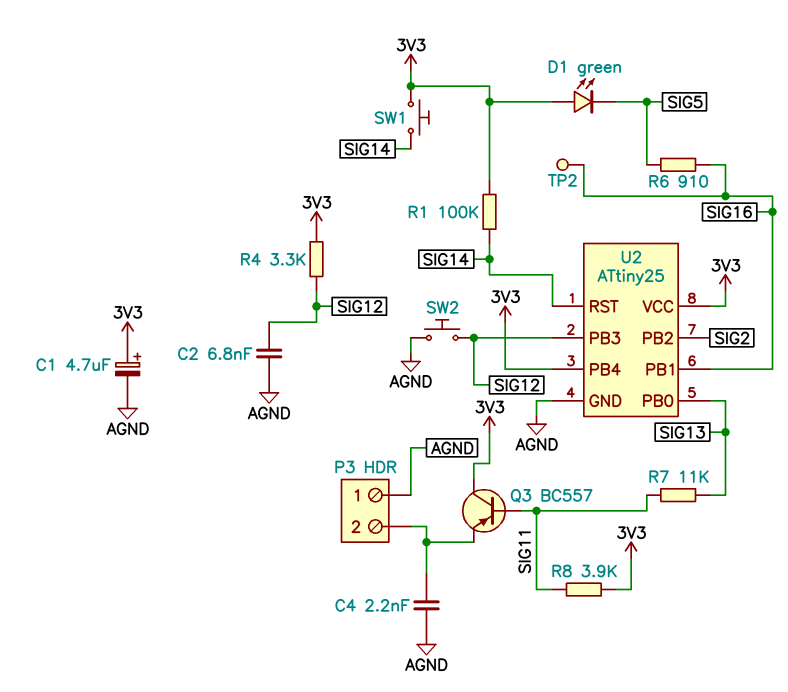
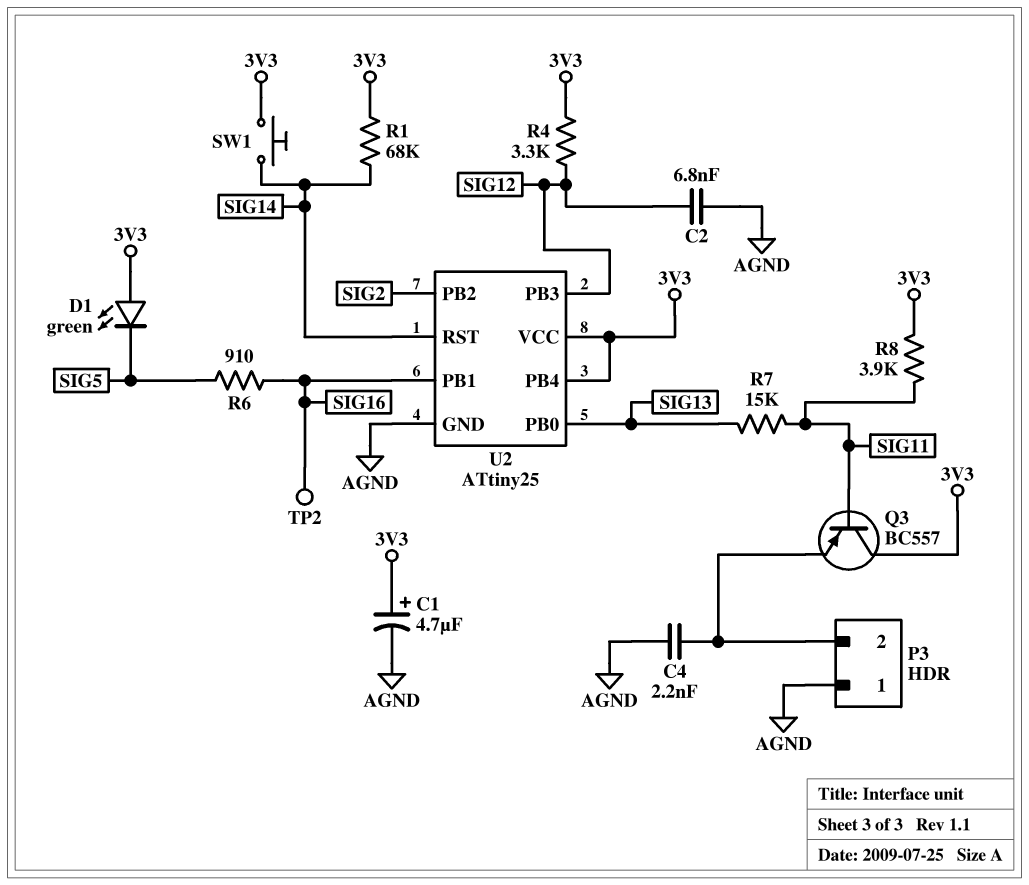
R1: 100k (3V3, SIG14) -> 68k (3V3, SIG14)
R7: 11k (SIG11, SIG13) -> 15k (SIG11, SIG13)
SW2: button (AGND, SIG12) -> none

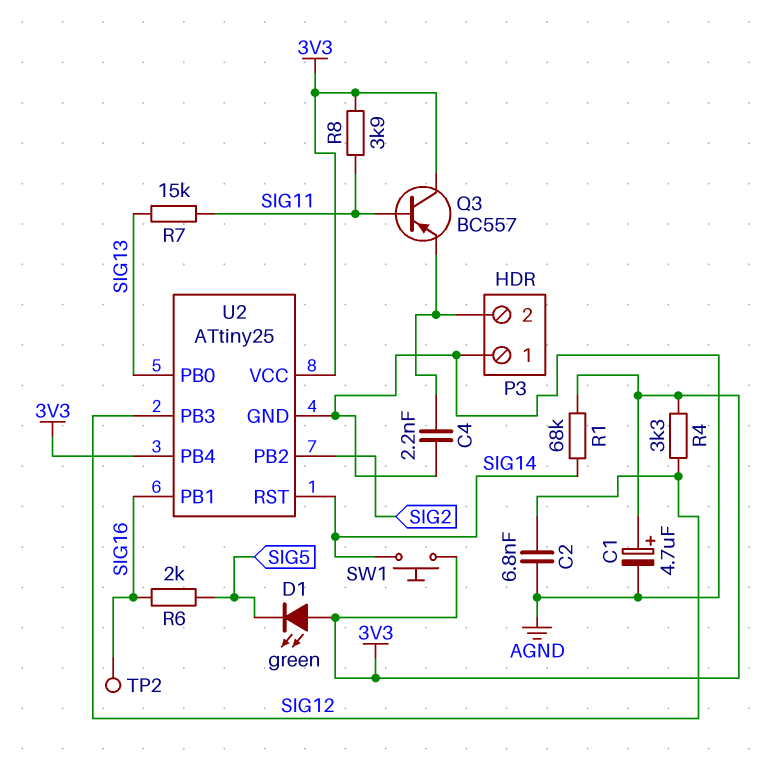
R6: 910 (SIG5, SIG16) -> 2k (SIG5, SIG16)

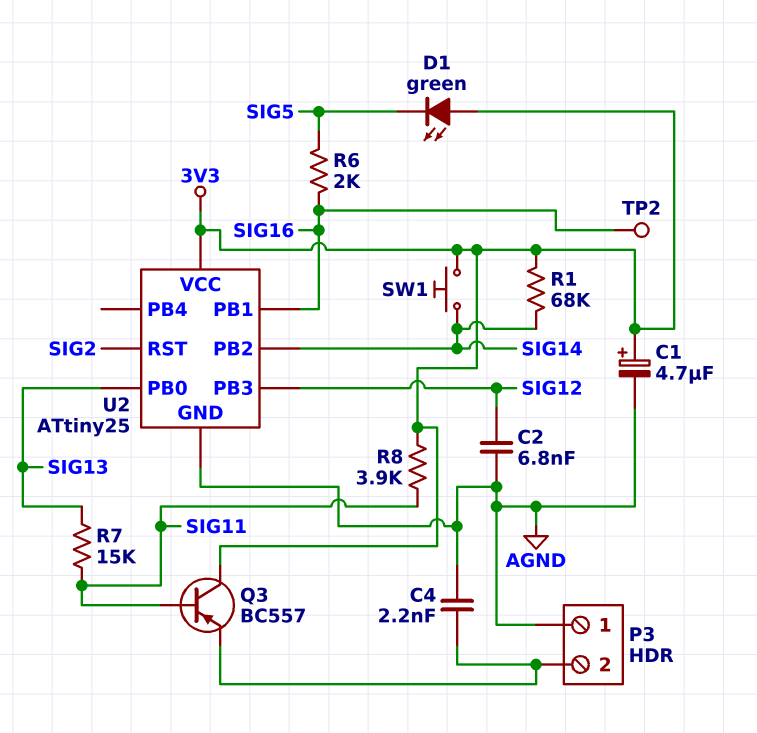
R4: 3.3k (3V3, SIG12) -> none
U2 pin PB2: SIG2 -> SIG14
U2 pin PB4: 3V3 -> none
U2 pin RST: SIG14 -> SIG2

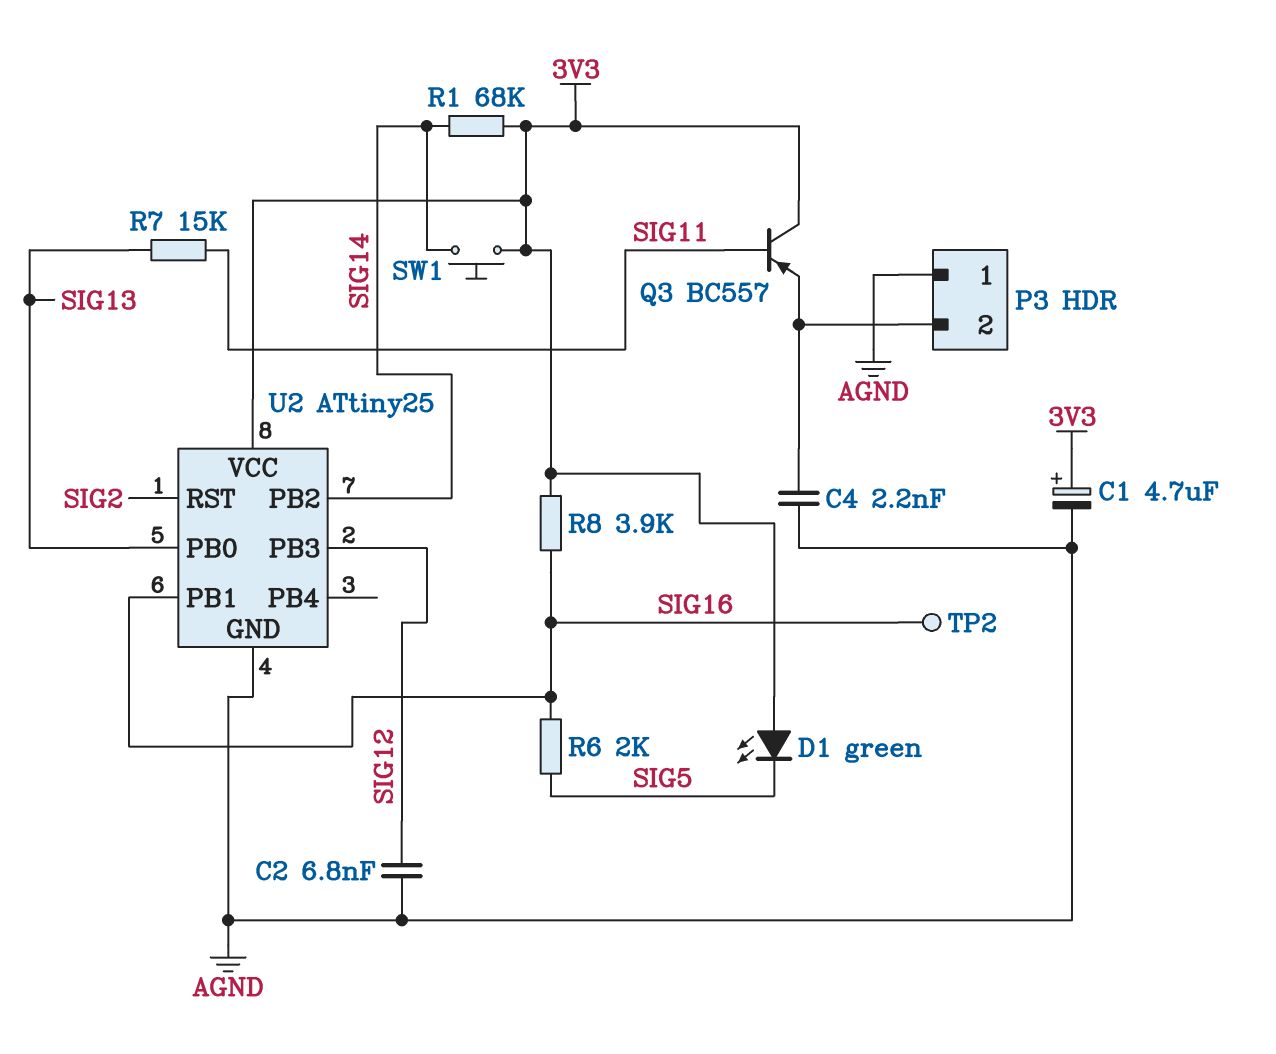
R8: 3.9k (3V3, SIG11) -> 3.9k (3V3, SIG16)

